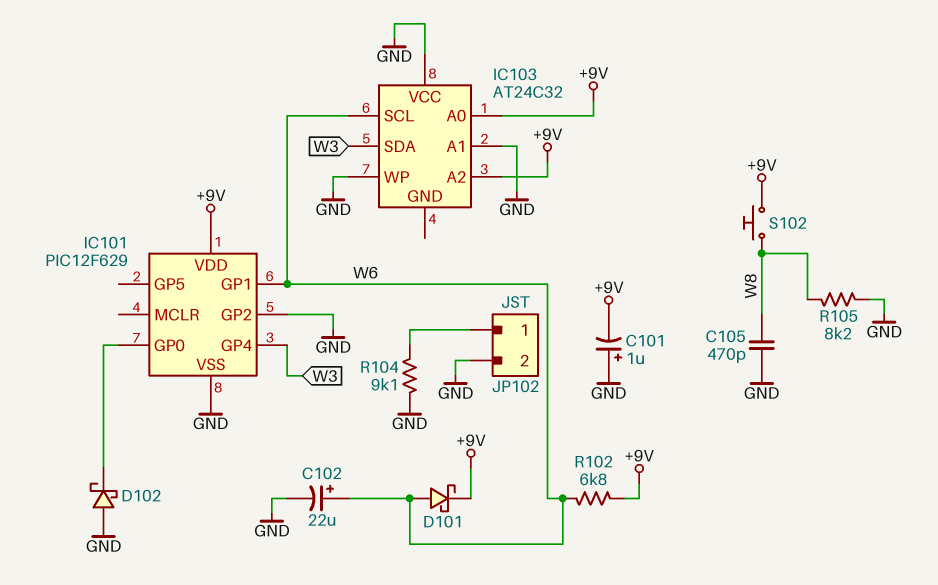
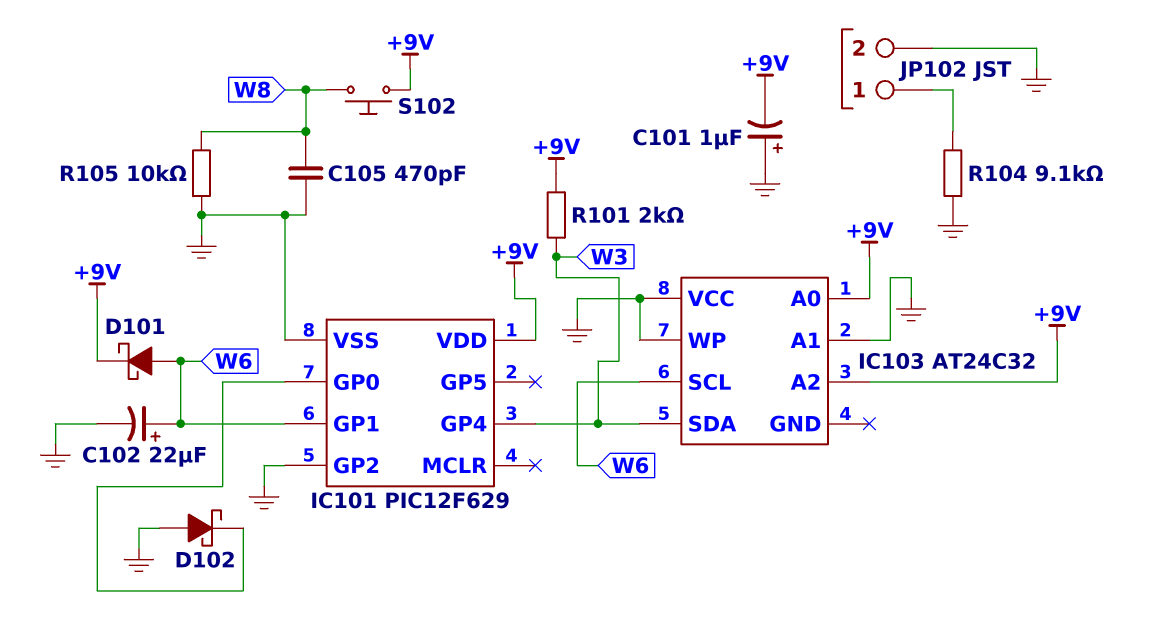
R101: none -> 2k (+9V, W3)
R102: 6.8k (+9V, W6) -> none
R105: 8.2k (GND, W8) -> 10k (GND, W8)

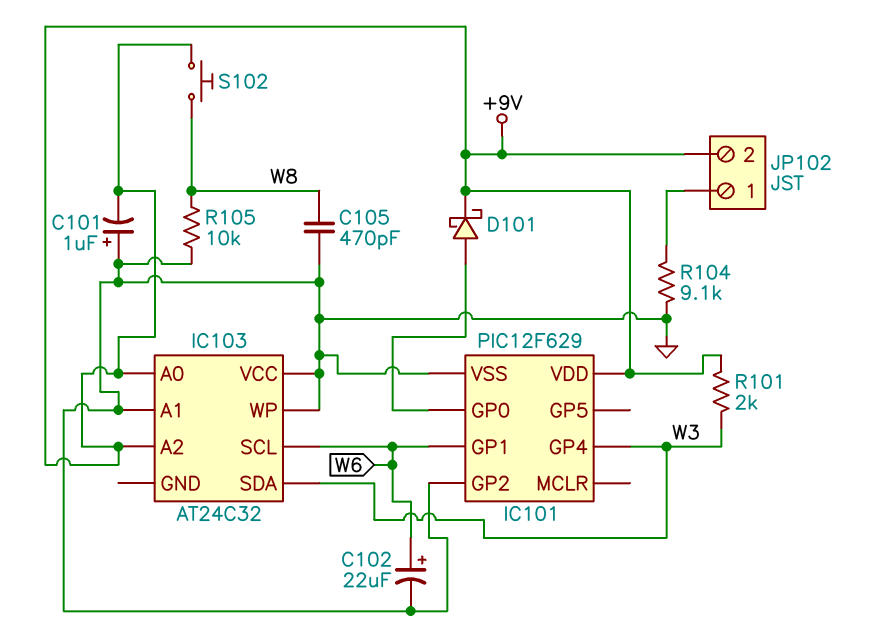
D101: schottky (A W6, K +9V) -> schottky (A IC101/GP0, K +9V)
D102: schottky (A GND, K IC101/GP0) -> none
JP102 pin 2: GND -> +9V

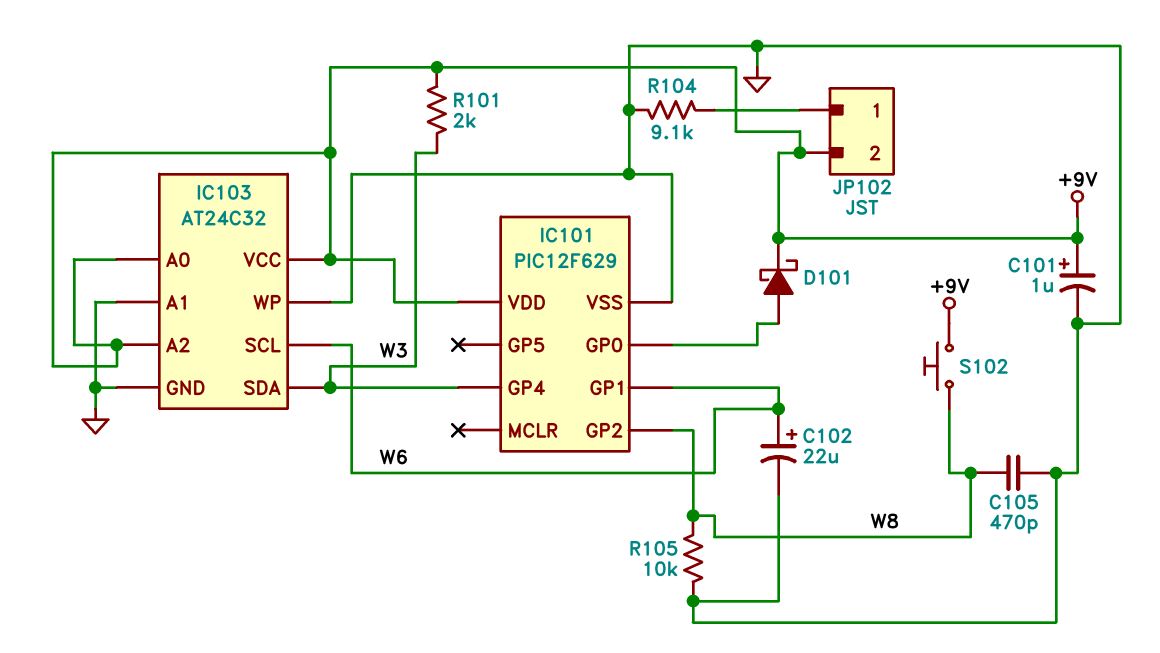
C101: 1uF (plus GND, minus +9V) -> 1uF (plus +9V, minus GND)
IC101 pin GP2: GND -> W8
IC103 pin GND: none -> GND
IC103 pin VCC: GND -> +9V

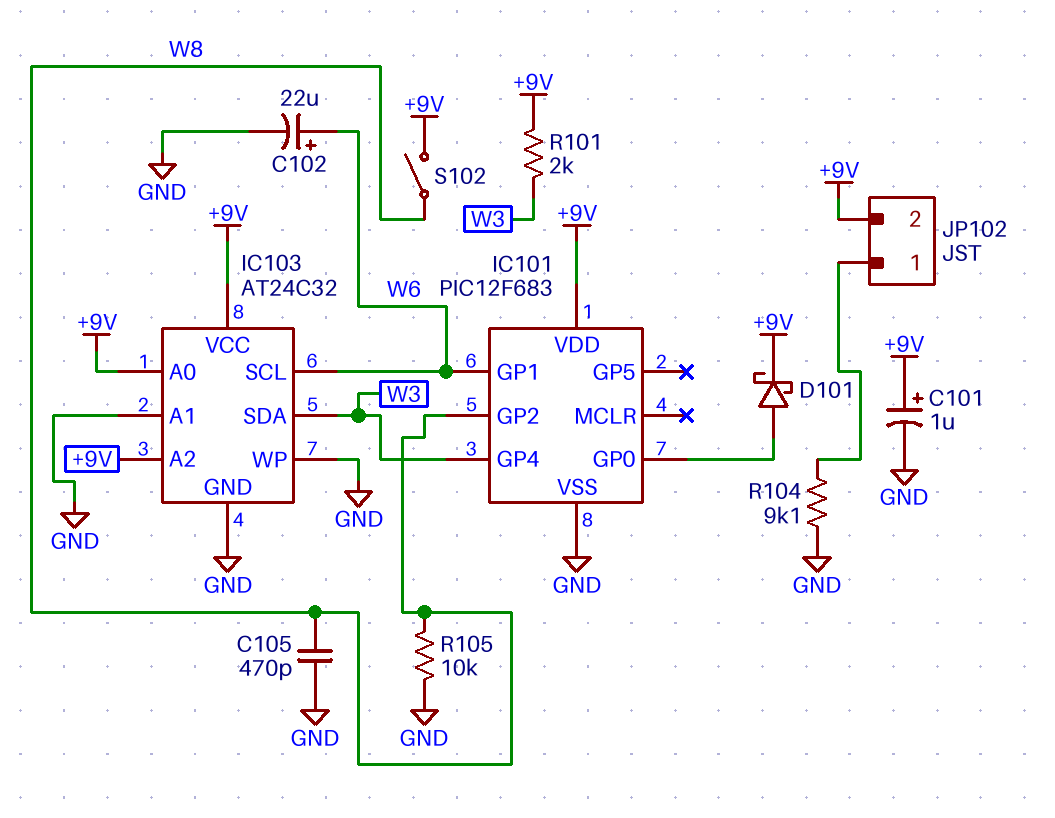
IC101: PIC12F629 -> PIC12F683
S102: button (+9V, W8) -> switch (+9V, W8)

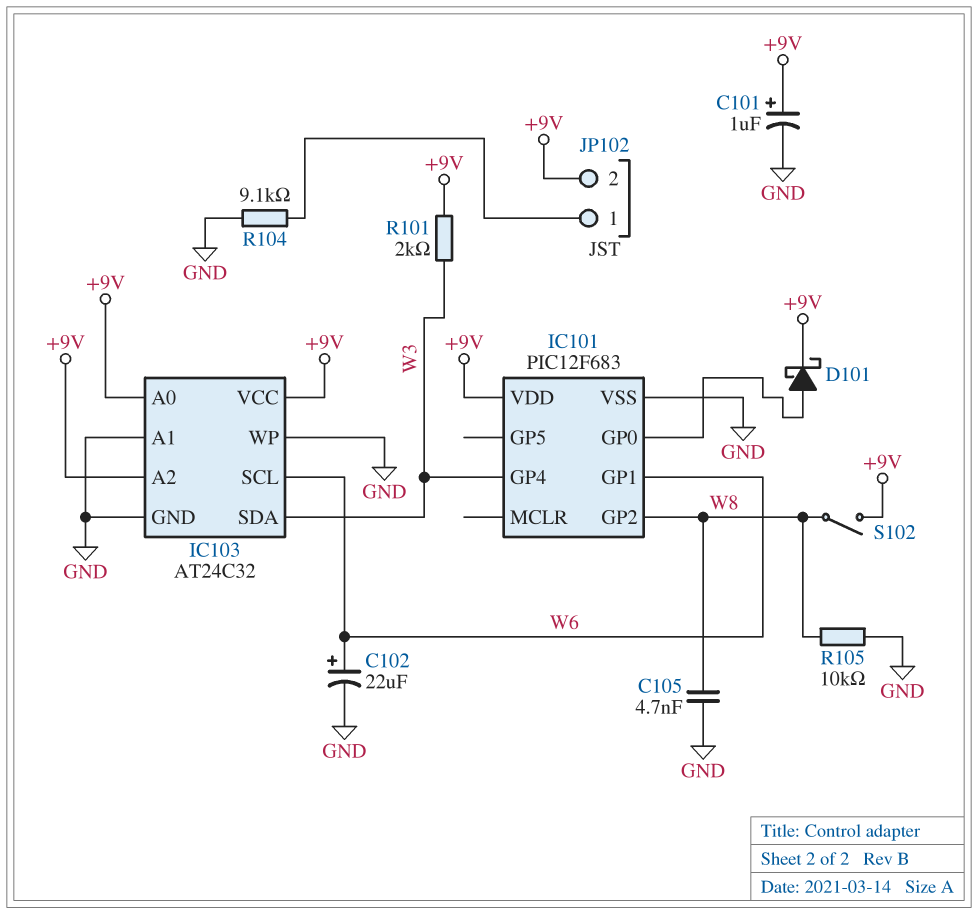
C105: 470pF (GND, W8) -> 4.7nF (GND, W8)

